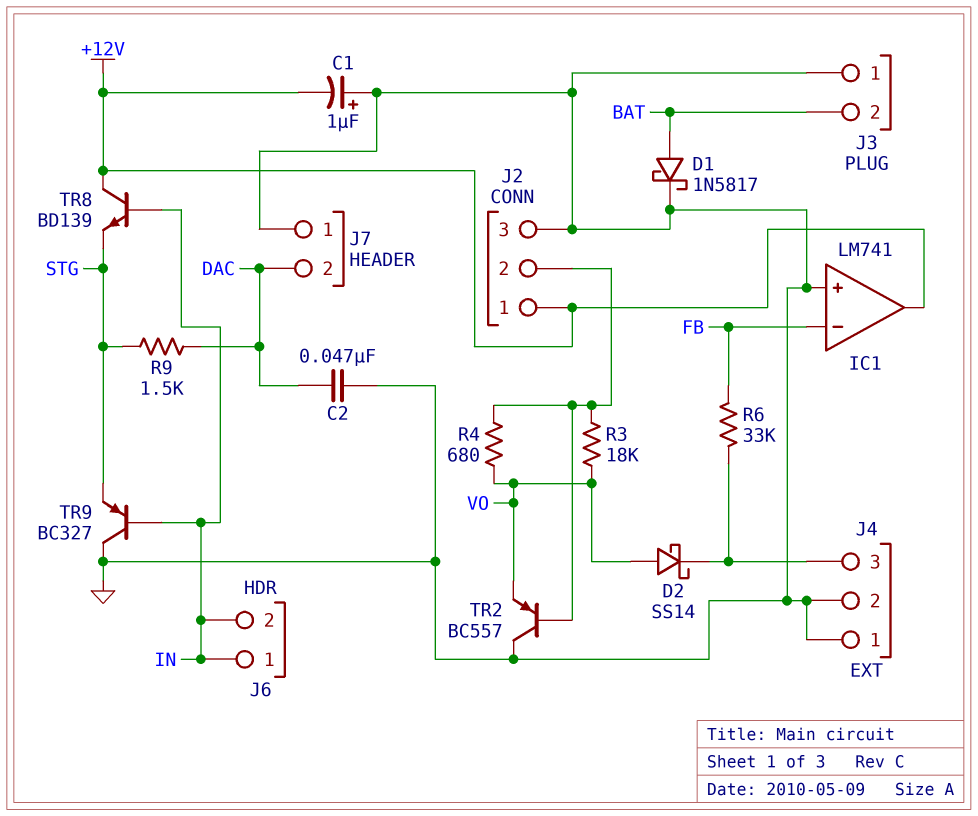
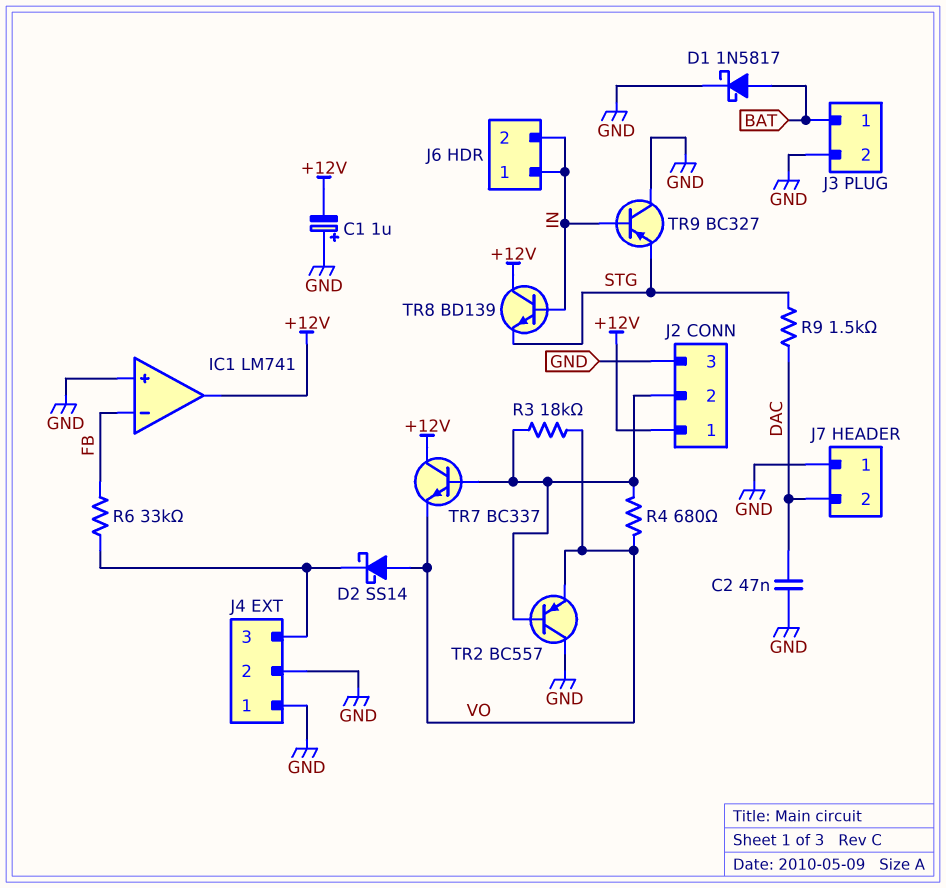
J3 pin 1: GND -> BAT
J3 pin 2: BAT -> GND
TR7: none -> NPN BC337 (B J2/2, C +12V, E VO)

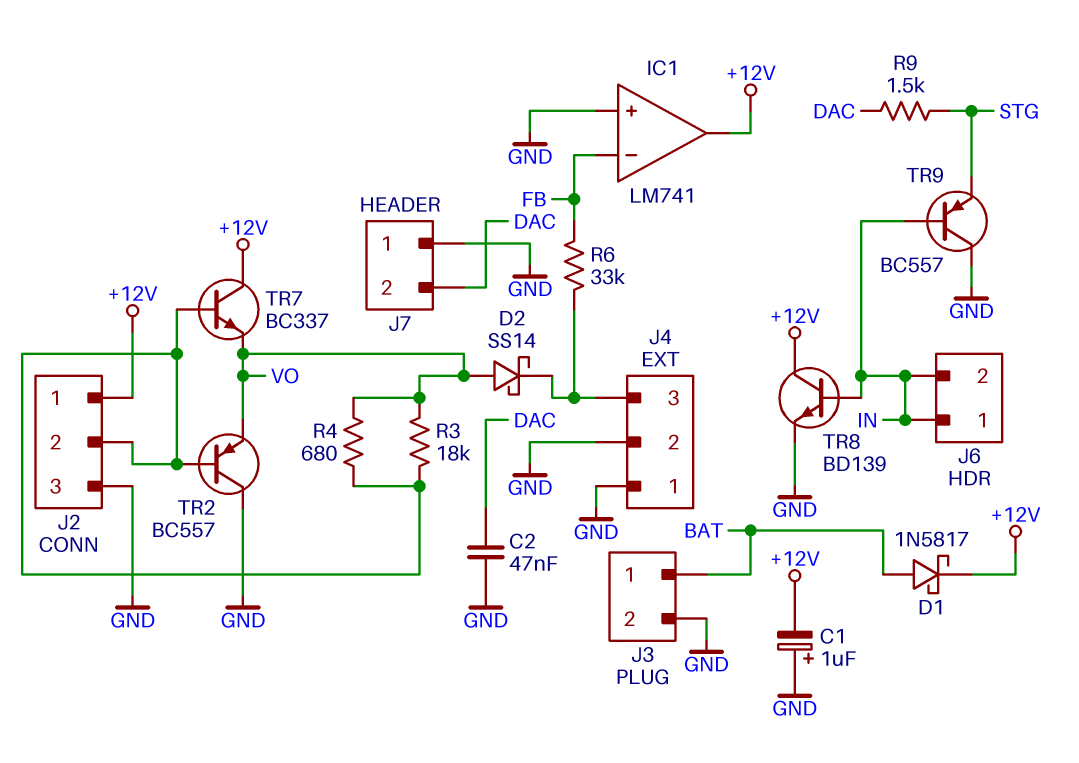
D1: schottky 1N5817 (A BAT, K GND) -> schottky 1N5817 (A BAT, K +12V)
TR8: NPN BD139 (B IN, C +12V, E STG) -> NPN BD139 (B IN, C +12V, E GND)
TR9: PNP BC327 (B IN, C GND, E STG) -> PNP BC557 (B IN, C GND, E STG)

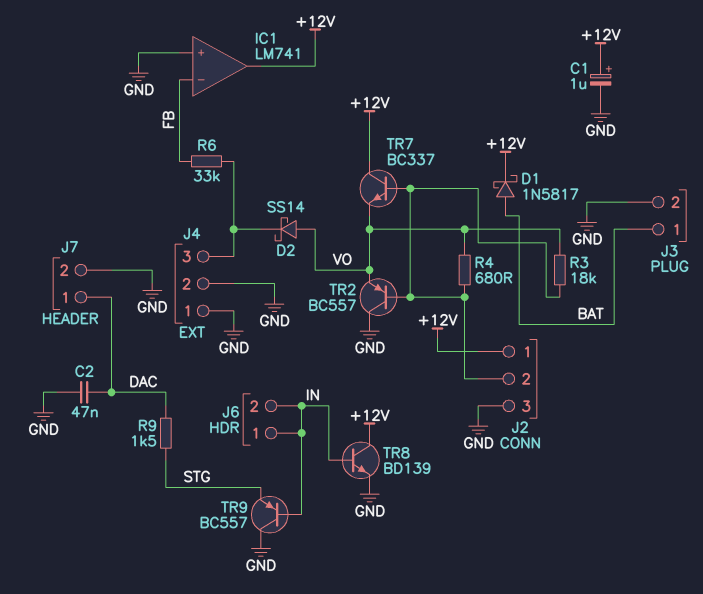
C1: 1uF (plus GND, minus +12V) -> 1uF (plus +12V, minus GND)
J7 pin 1: GND -> DAC
J7 pin 2: DAC -> GND

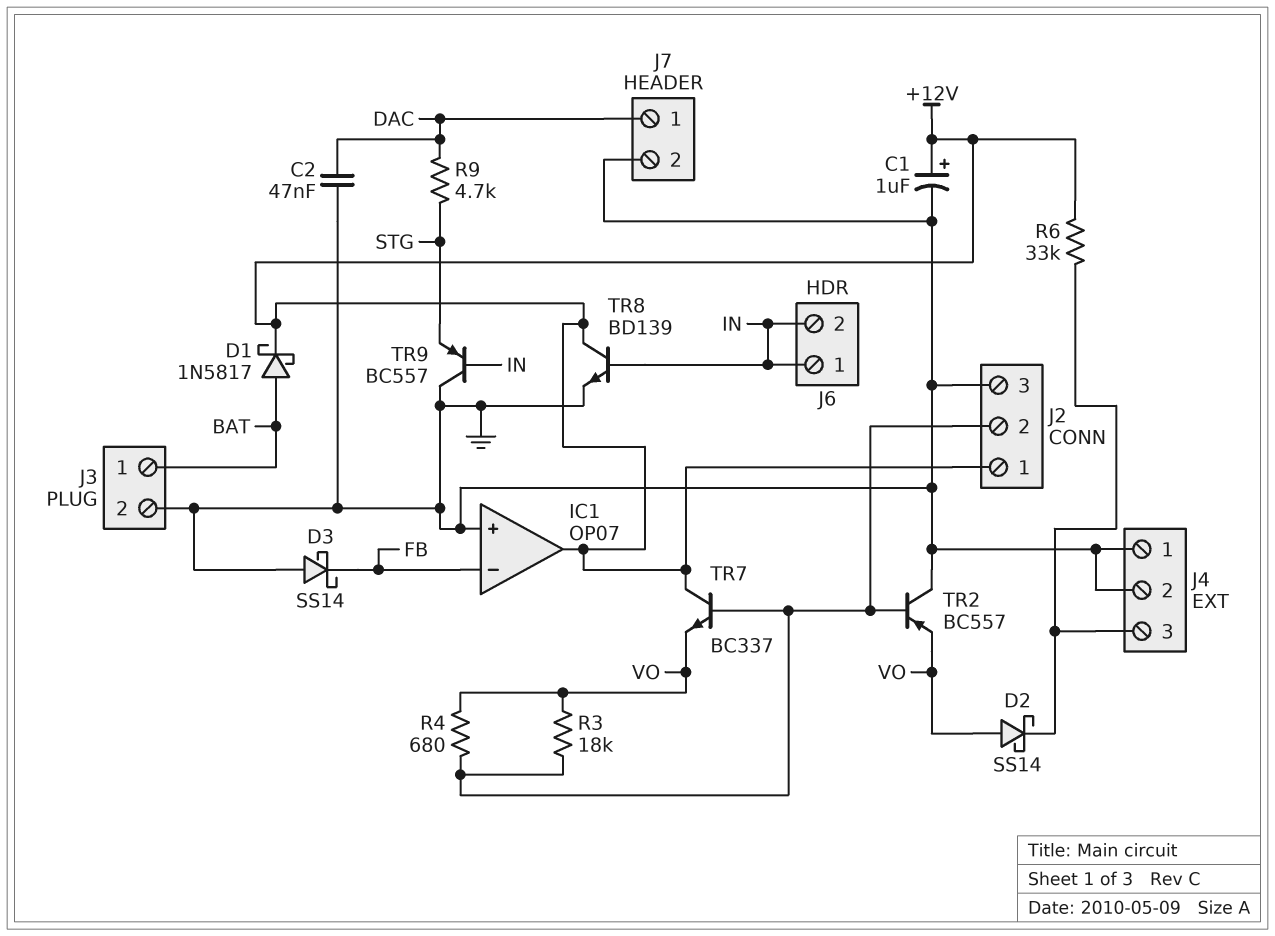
D3: none -> schottky SS14 (A GND, K FB)
IC1: LM741 -> OP07
R6: 33k (FB, J4/3) -> 33k (+12V, J4/3)
R9: 1.5k (DAC, STG) -> 4.7k (DAC, STG)

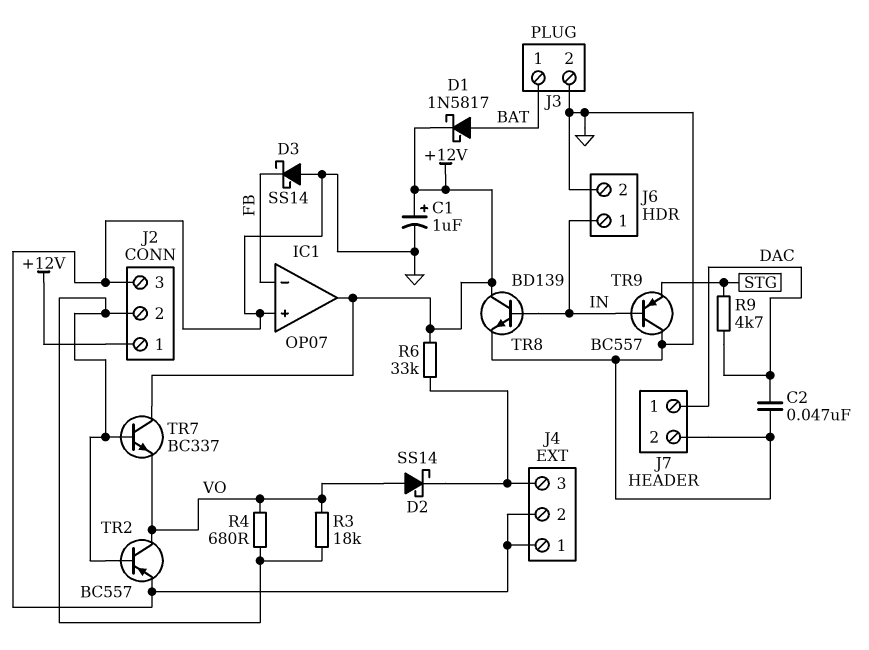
J6 pin 2: IN -> GND
TR2: PNP BC557 (B J2/2, C GND, E VO) -> PNP BC557 (B J2/2, C VO, E GND)

